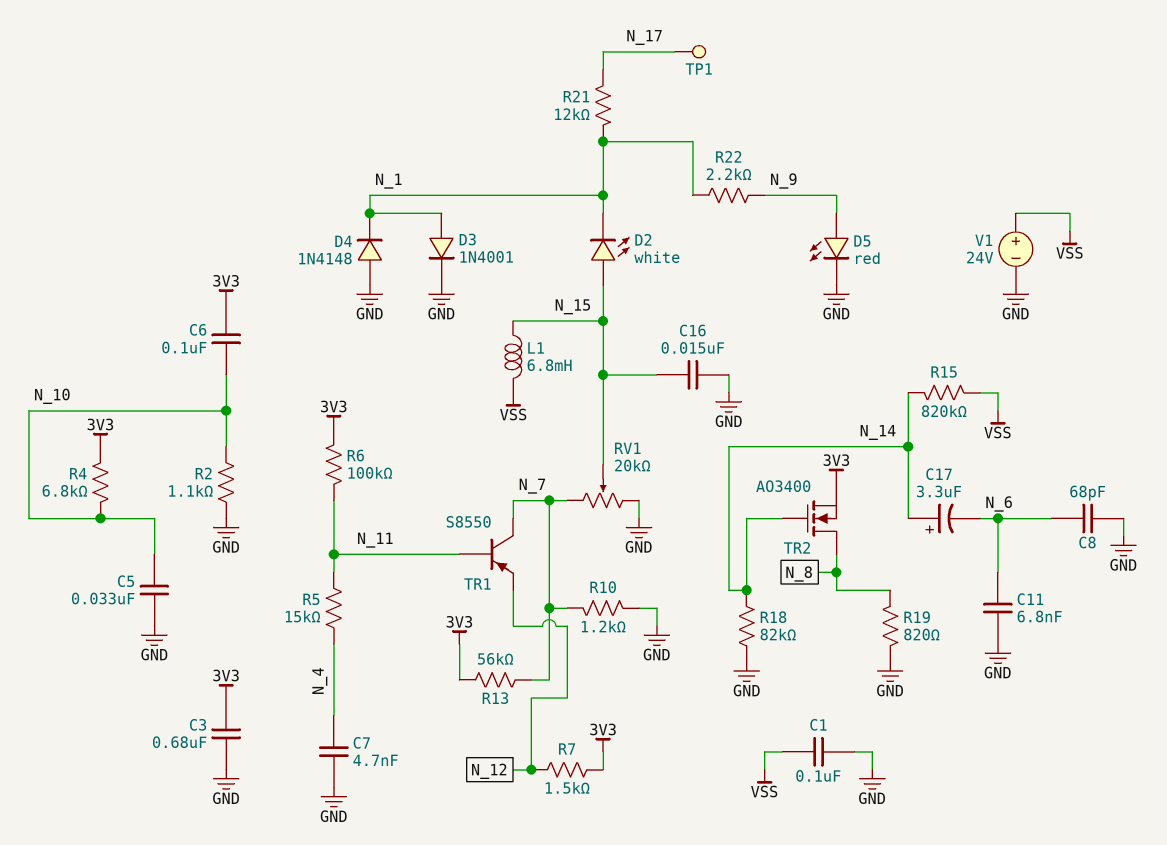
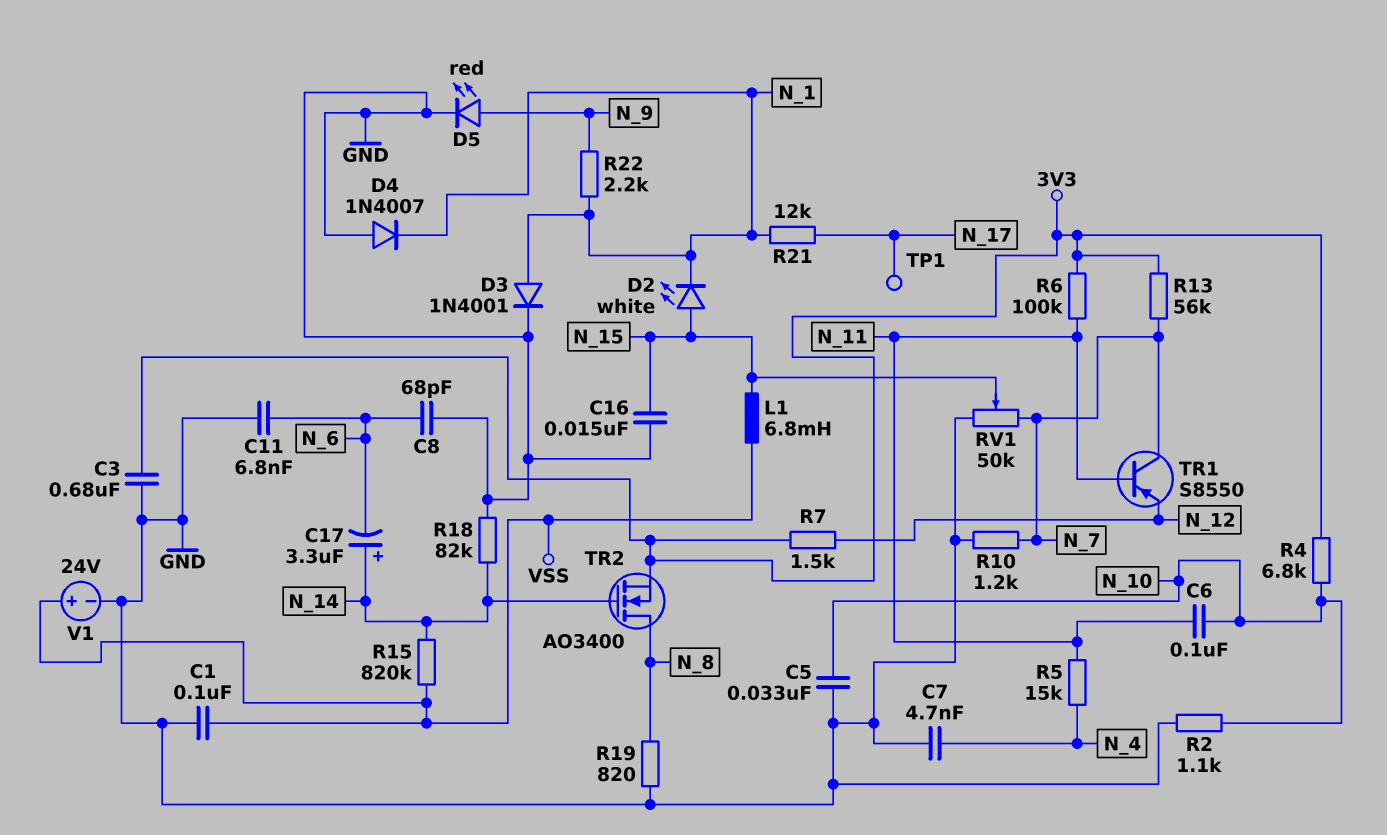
C6: 100nF (3V3, N_10) -> 100nF (N_10, N_11)
D4: diode 1N4148 (A GND, K N_1) -> diode 1N4007 (A GND, K N_1)
RV1: 20k (GND, N_7, wiper N_15) -> 50k (GND, N_7, wiper N_15)

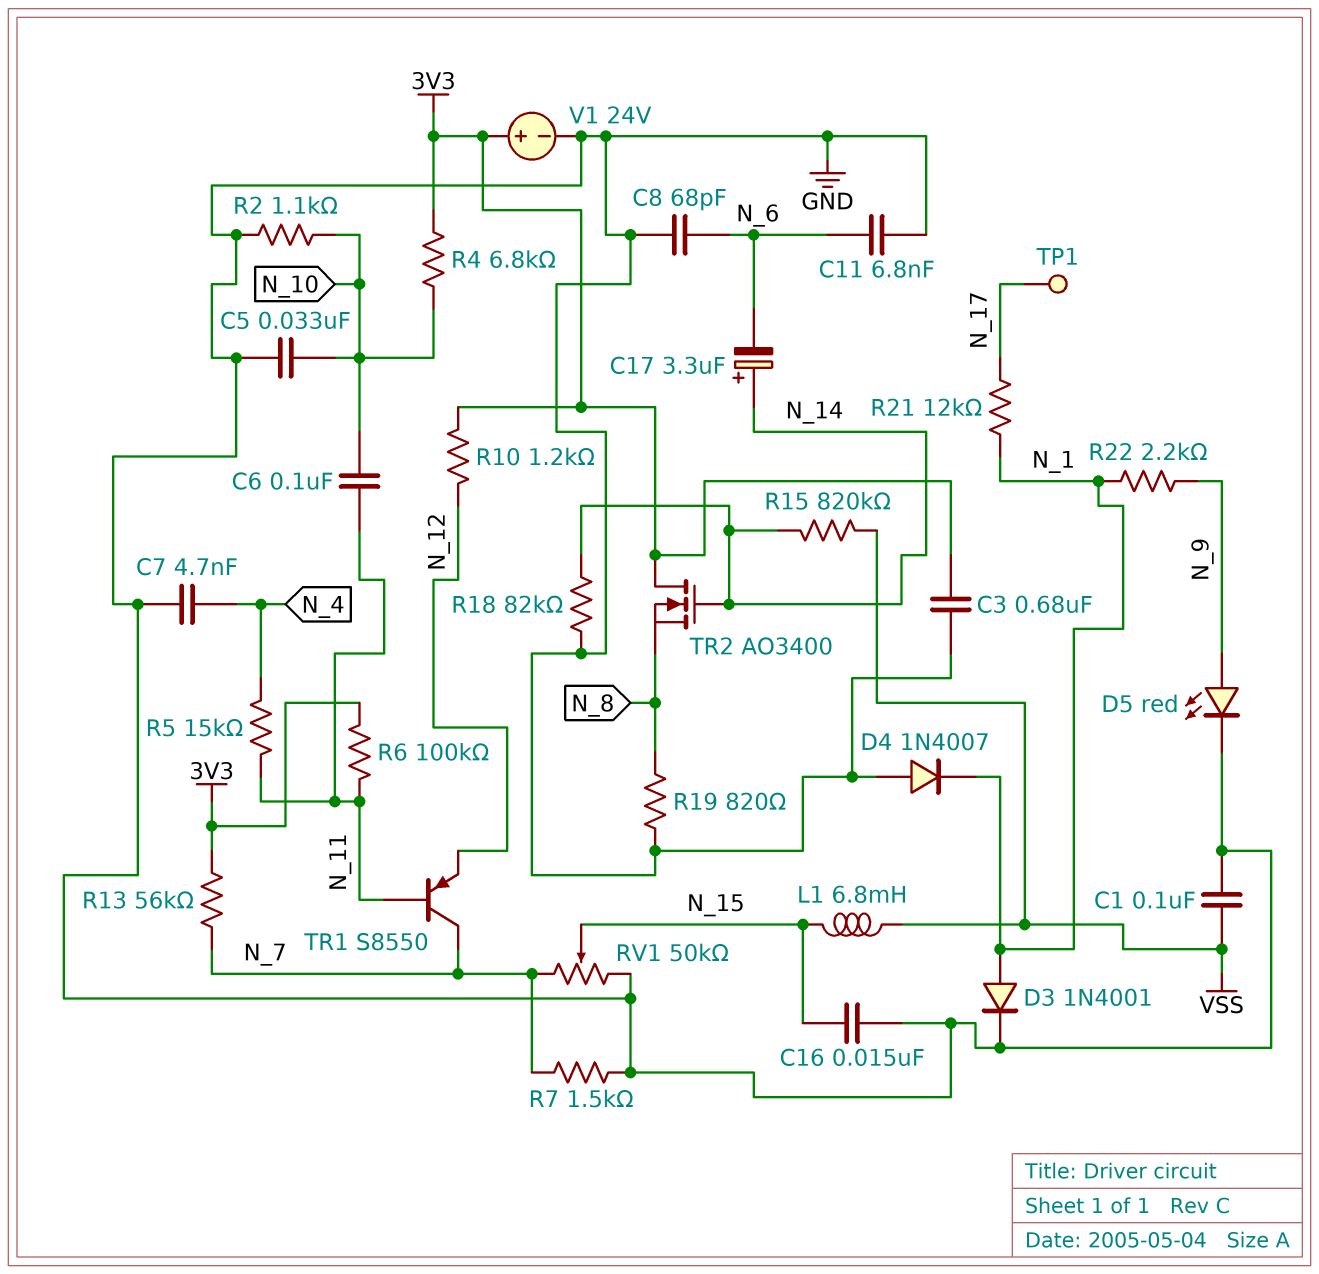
D2: LED white (A N_15, K N_1) -> none
R7: 1.5k (3V3, N_12) -> 1.5k (GND, N_7)
R10: 1.2k (GND, N_7) -> 1.2k (3V3, N_12)
TR2: NMOS AO3400 (G N_14, D N_8, S 3V3) -> NMOS AO3400 (G N_14, D 3V3, S N_8)
V1: 24V (plus VSS, minus GND) -> 24V (plus 3V3, minus GND)

